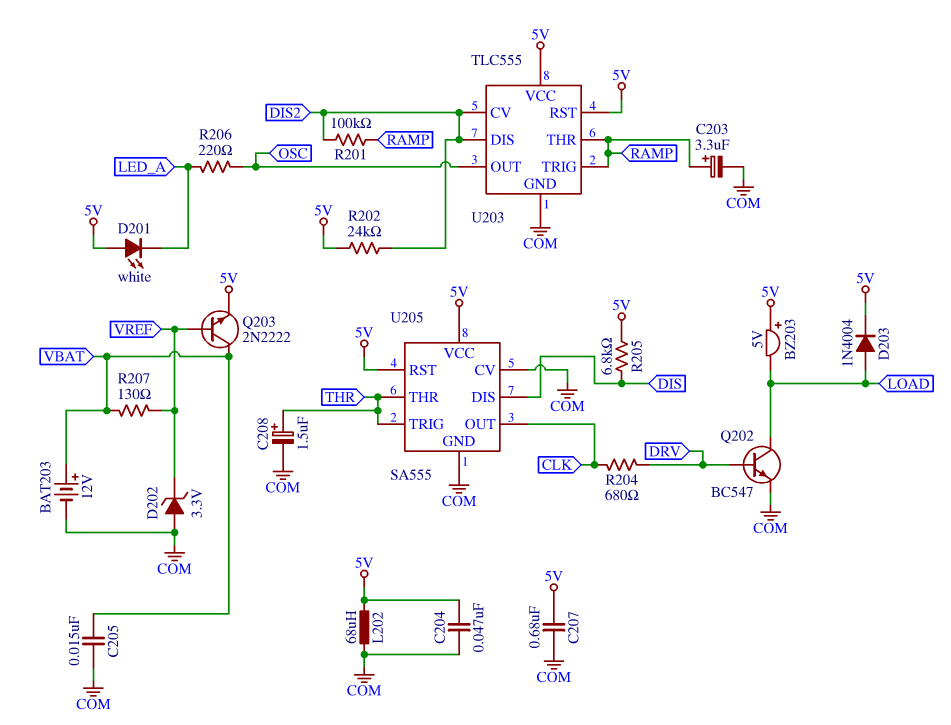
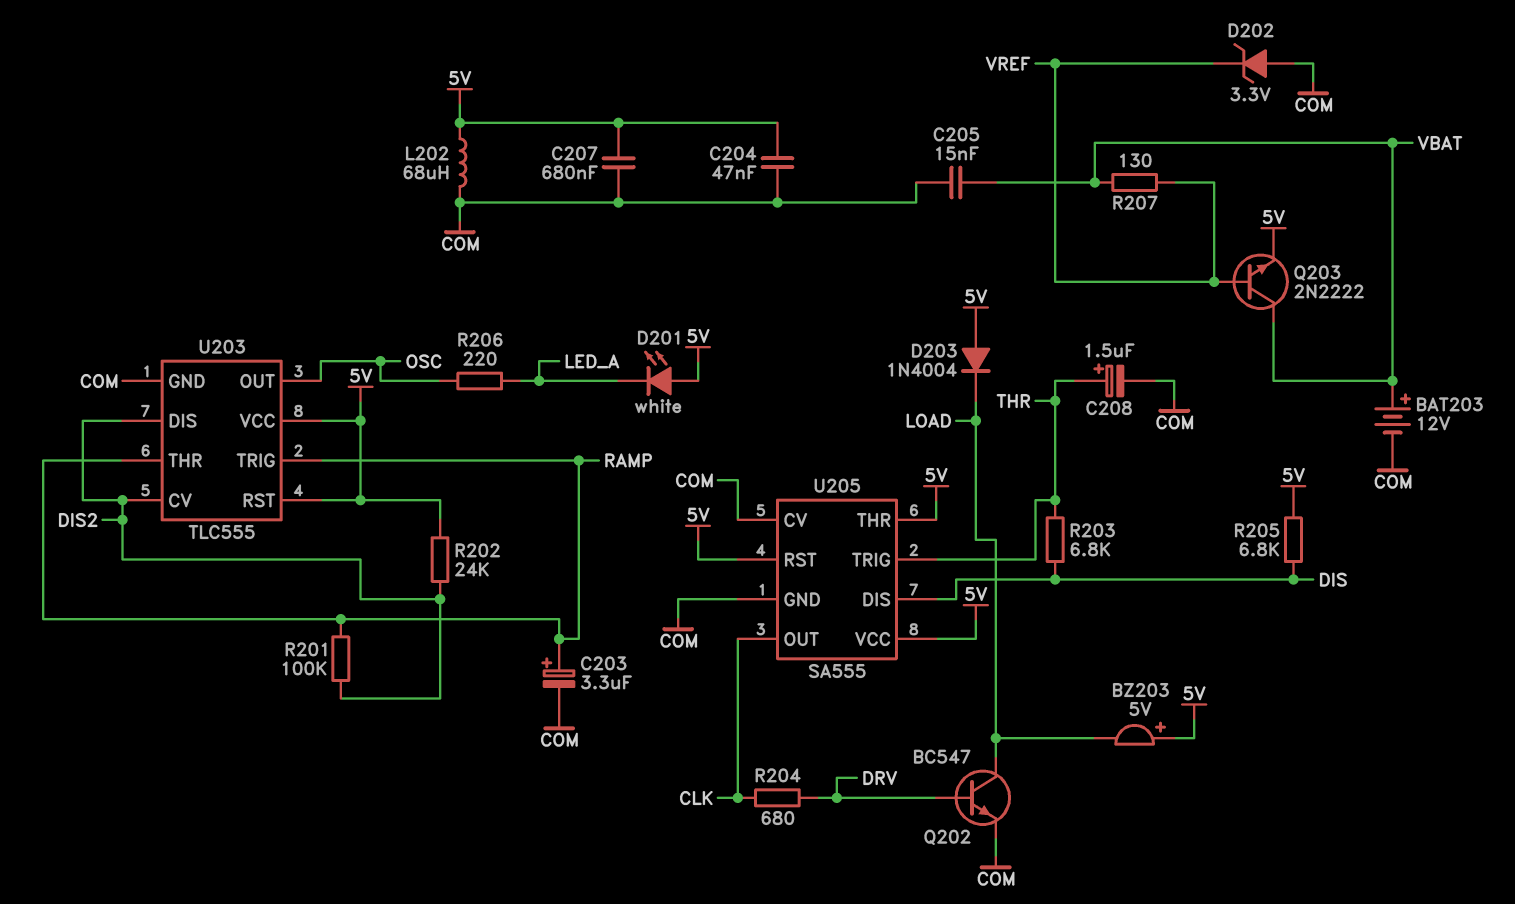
D203: diode 1N4004 (A LOAD, K 5V) -> diode 1N4004 (A 5V, K LOAD)
R203: none -> 6.8k (DIS, THR)
U205 pin THR: THR -> 5V

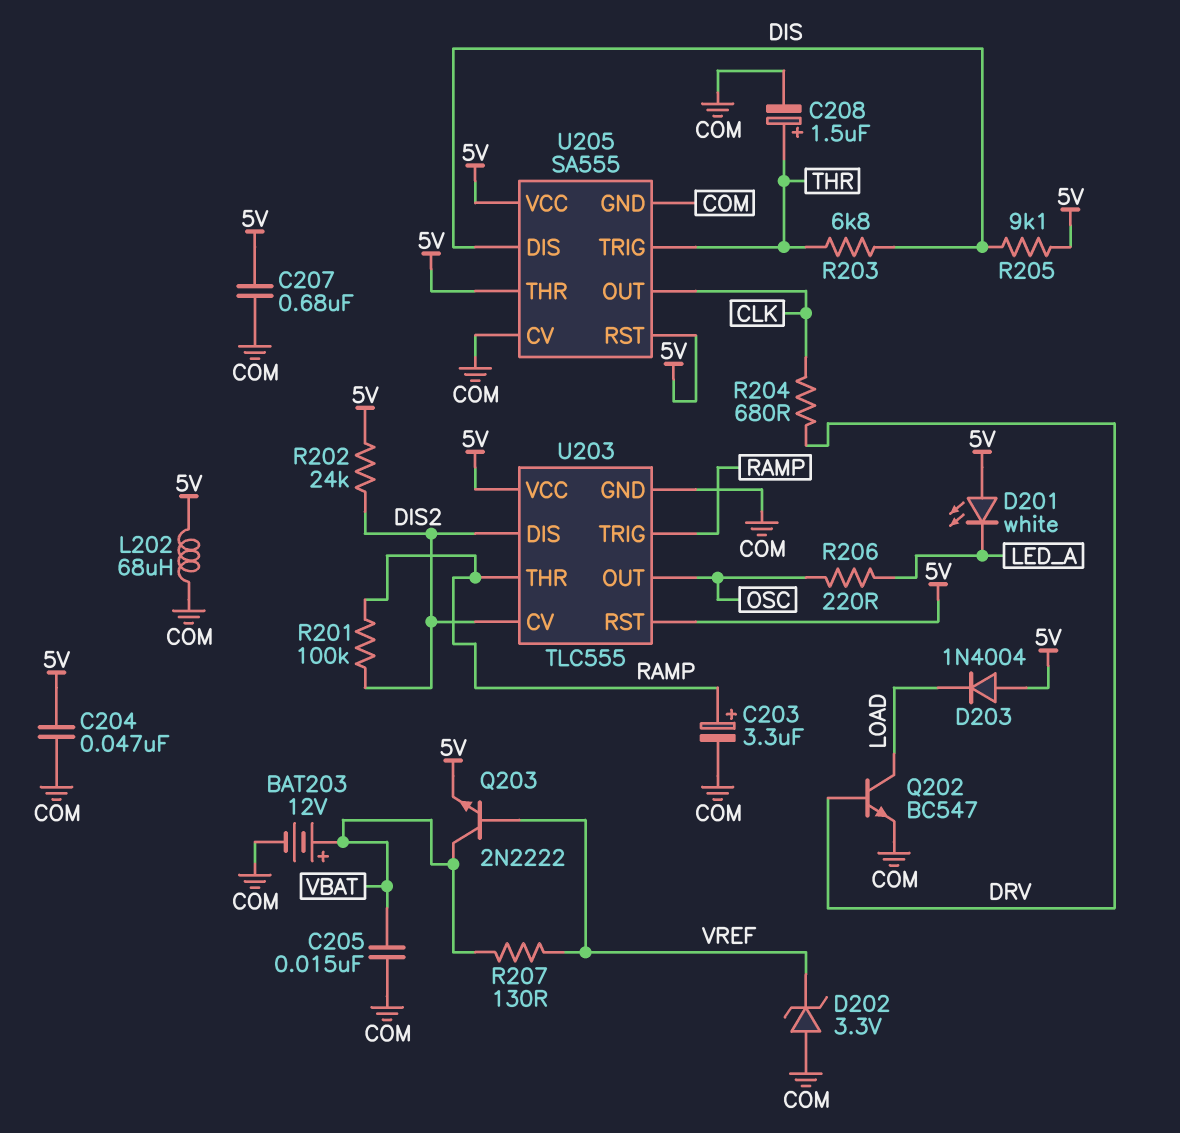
BZ203: buzzer 5V (plus 5V, minus LOAD) -> none
R205: 6.8k (5V, DIS) -> 9.1k (5V, DIS)

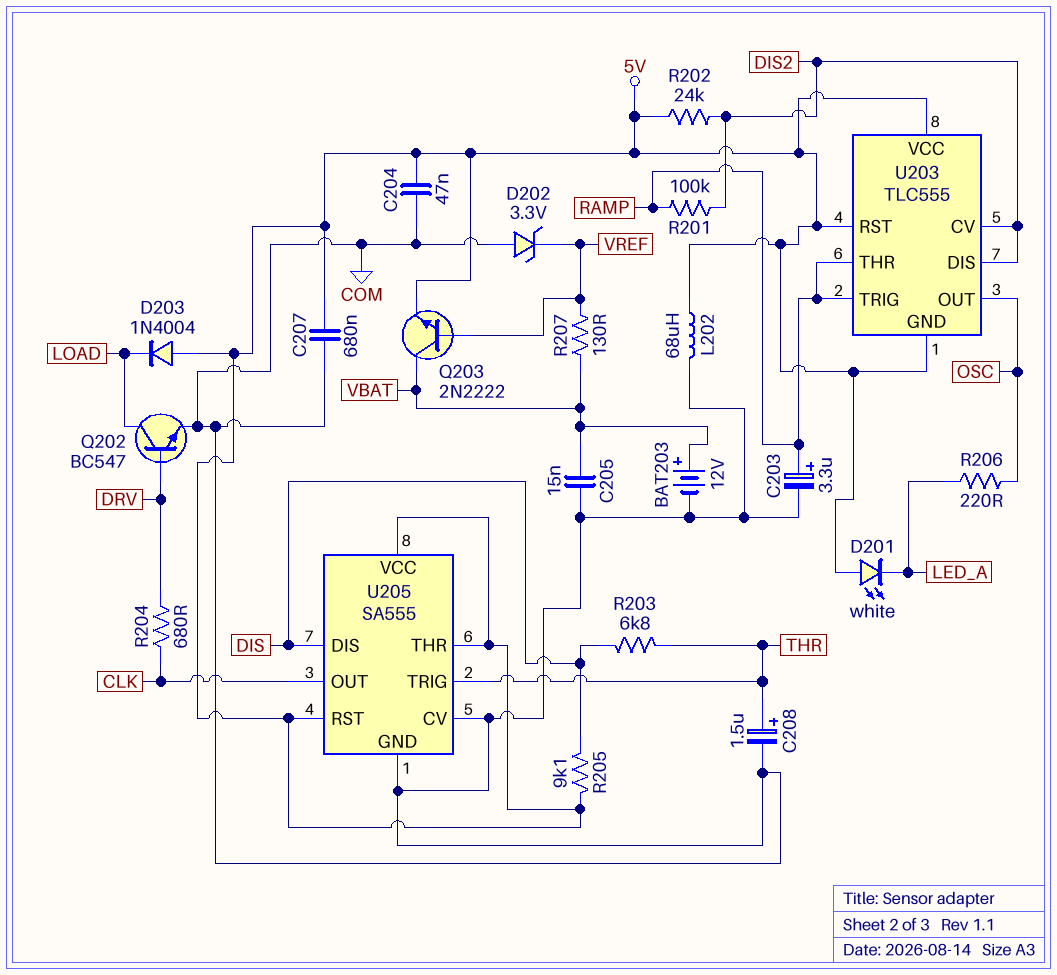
U203 pin GND: COM -> 5V

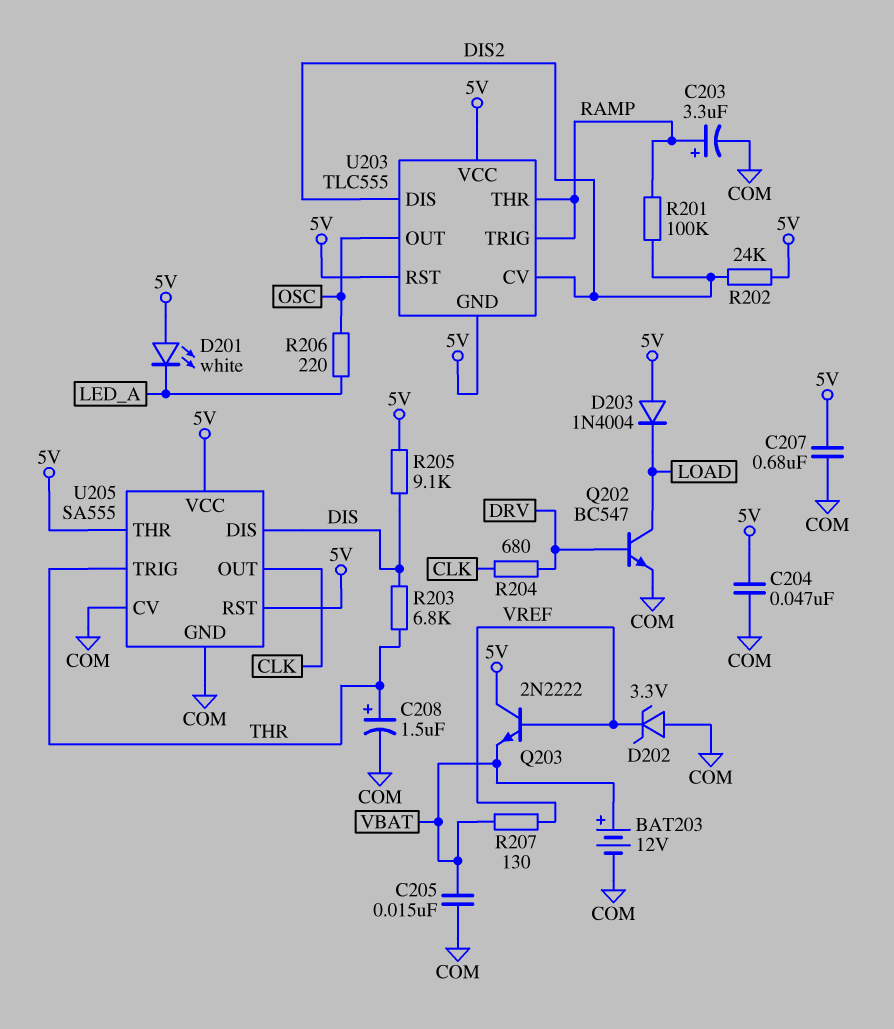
L202: 68uH (5V, COM) -> none
Q203: NPN 2N2222 (B VREF, C VBAT, E 5V) -> NPN 2N2222 (B VREF, C 5V, E VBAT)

